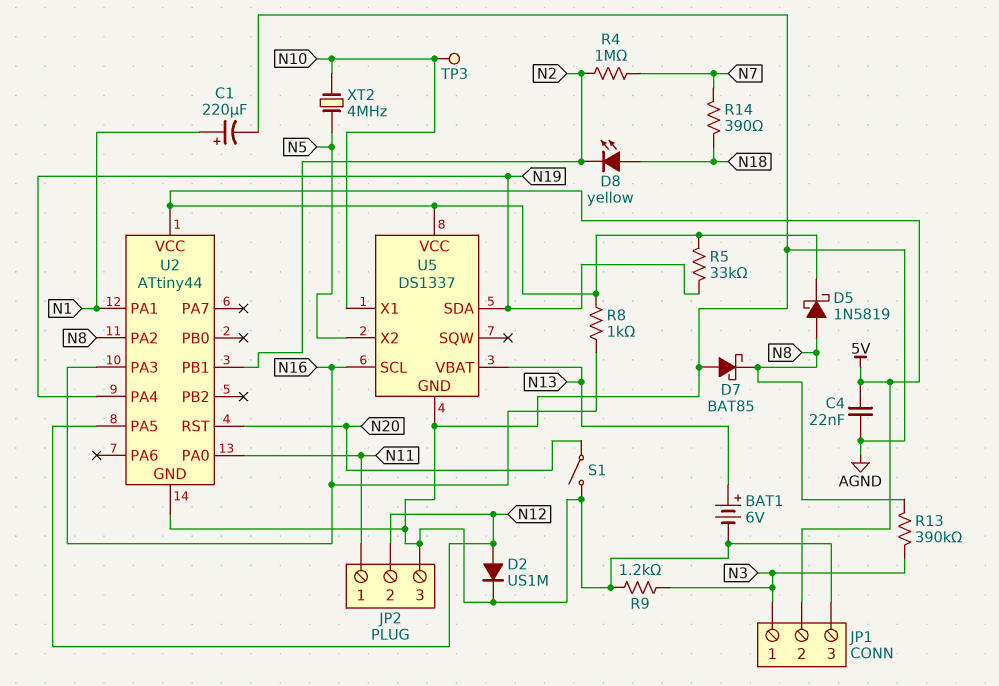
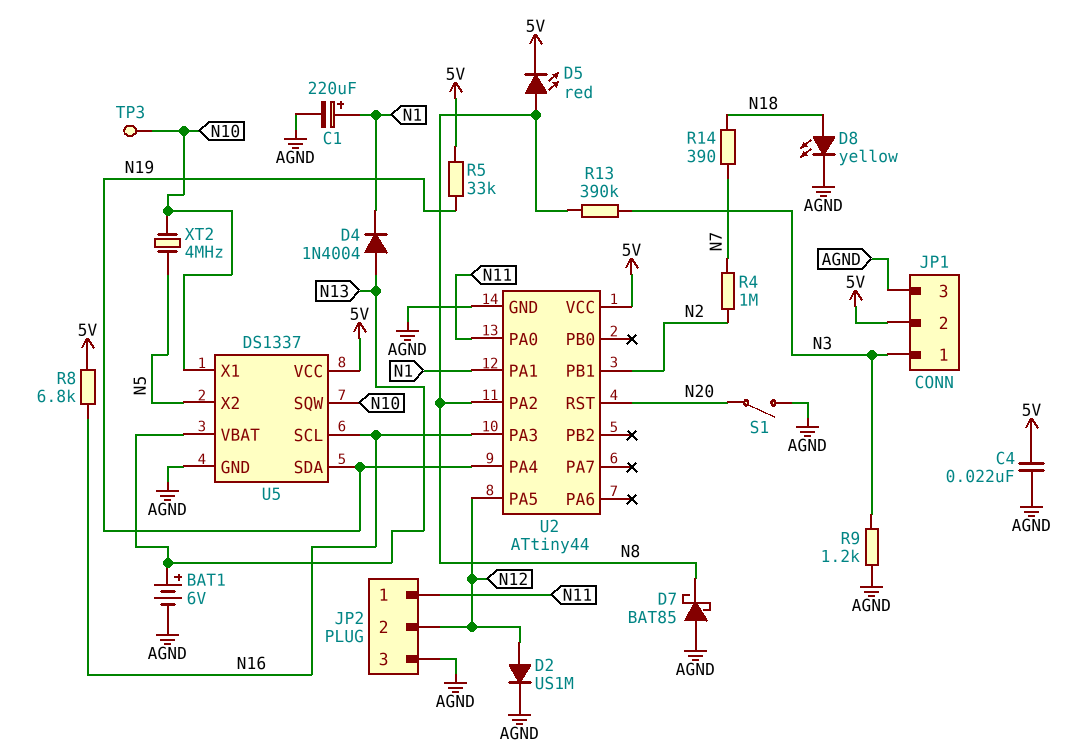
D4: none -> diode 1N4004 (A N13, K N1)
D5: schottky 1N5819 (A N8, K 5V) -> LED red (A N8, K 5V)
D8: LED yellow (A N18, K N2) -> LED yellow (A N18, K AGND)
R8: 1k (5V, N16) -> 6.8k (5V, N16)
U5 pin SQW: none -> N10

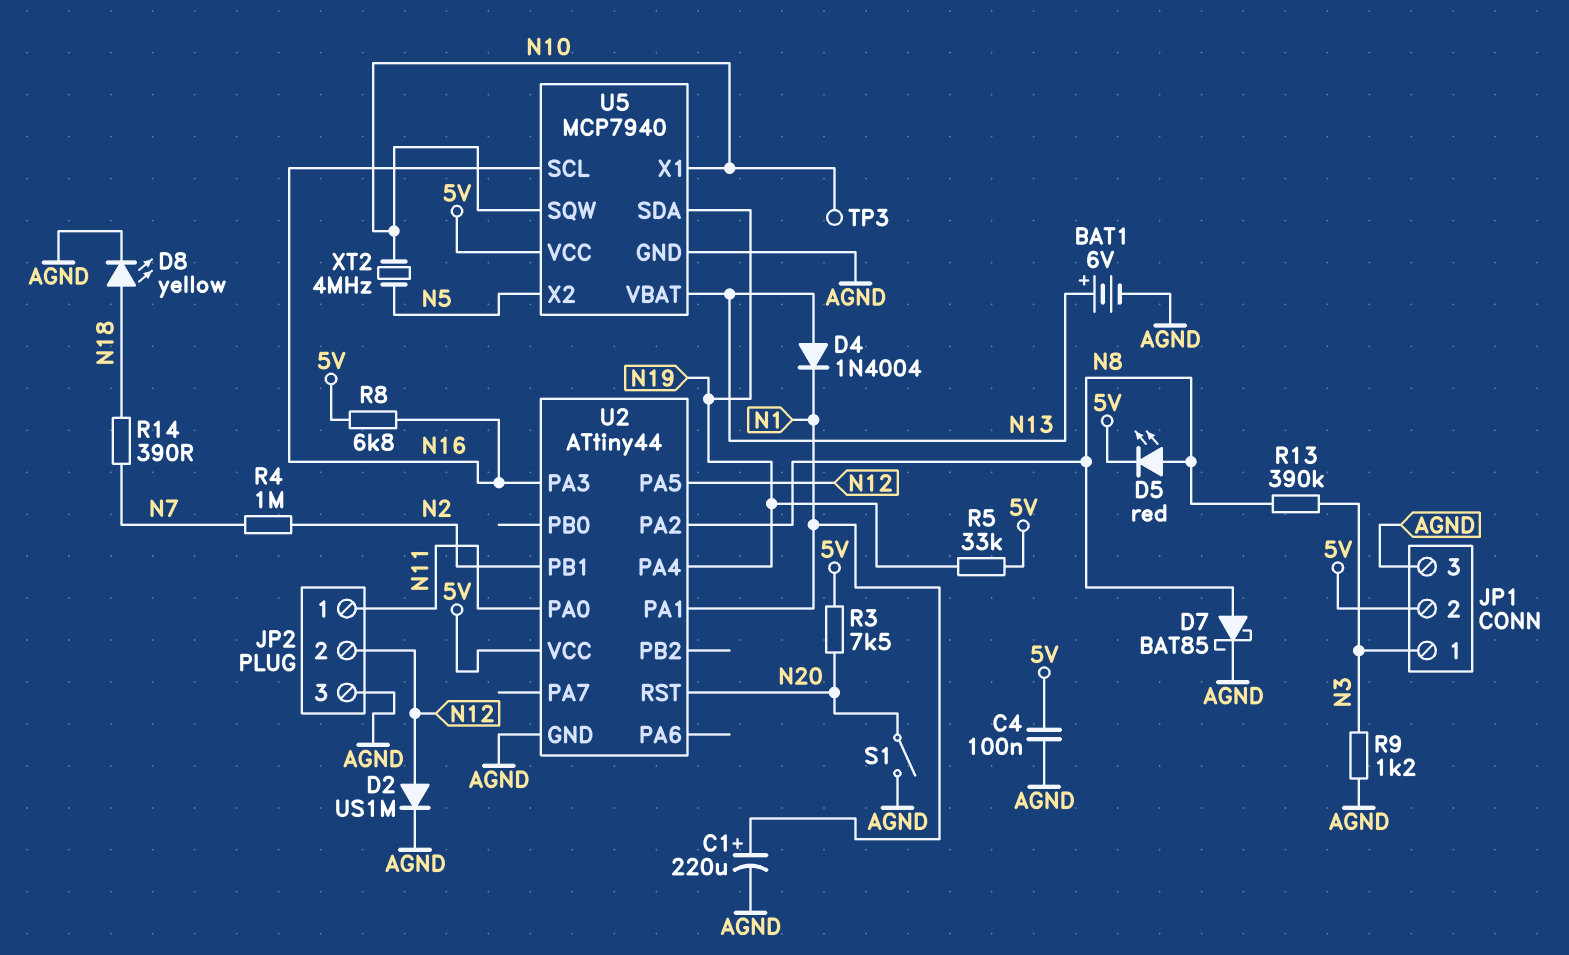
C4: 22nF (5V, AGND) -> 100nF (5V, AGND)
D7: schottky BAT85 (A AGND, K N8) -> schottky BAT85 (A N8, K AGND)
R3: none -> 7.5k (5V, N20)
U5: DS1337 -> MCP7940

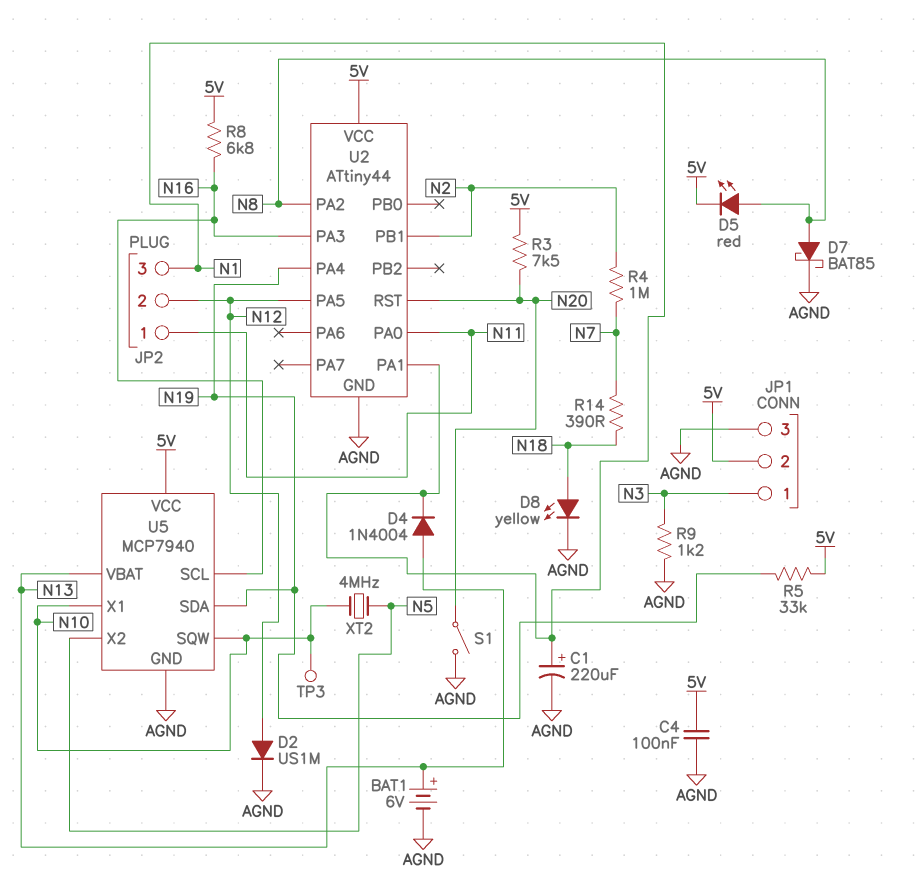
JP2 pin 3: AGND -> N1
R13: 390k (N3, N8) -> none

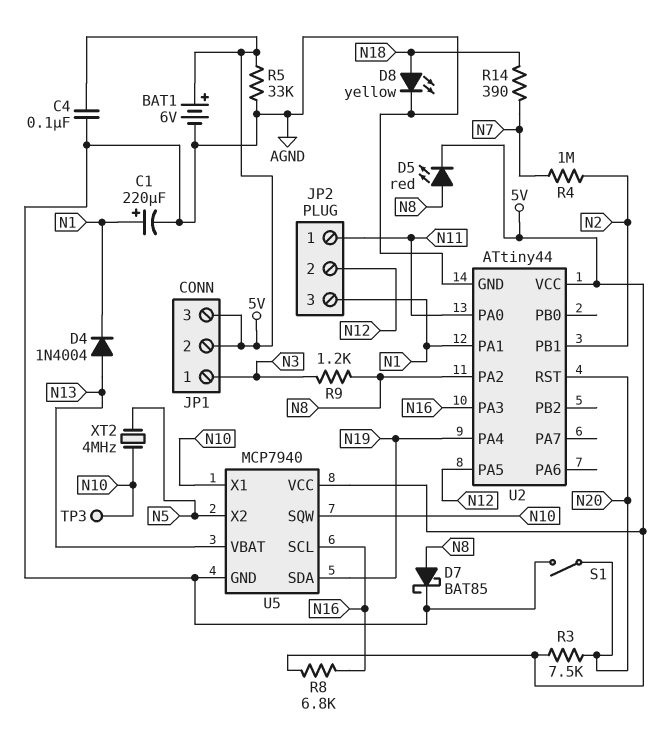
BAT1: 6V (plus N13, minus AGND) -> 6V (plus 5V, minus AGND)
D2: diode US1M (A N12, K AGND) -> none
JP1 pin 3: AGND -> 5V
R5: 33k (5V, N19) -> 33k (5V, AGND)
R9: 1.2k (AGND, N3) -> 1.2k (N3, N8)

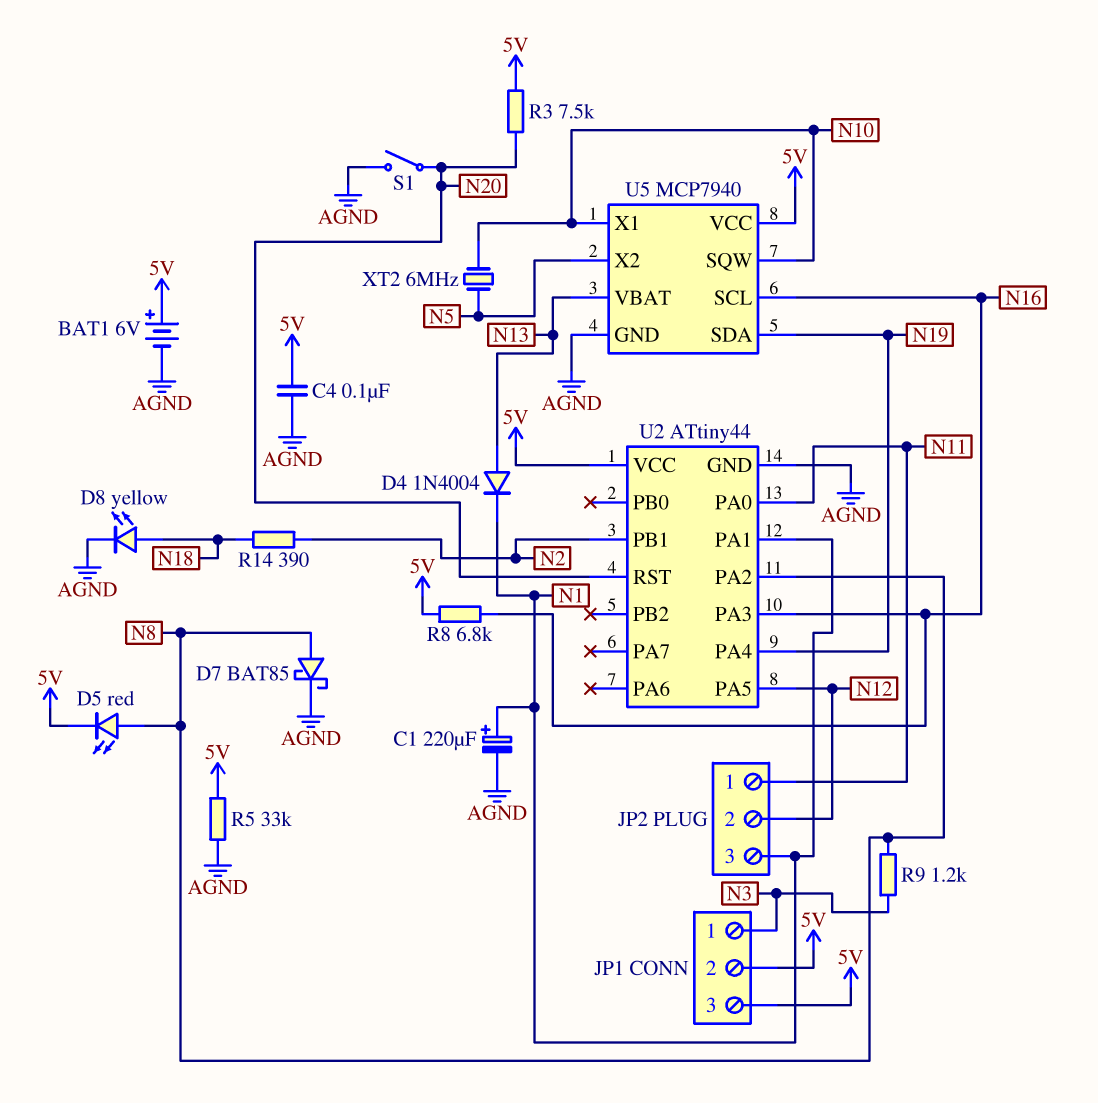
R4: 1M (N2, N7) -> none
R14: 390 (N7, N18) -> 390 (N2, N18)
TP3: test point (N10) -> none
XT2: 4MHz (N5, N10) -> 6MHz (N5, N10)

